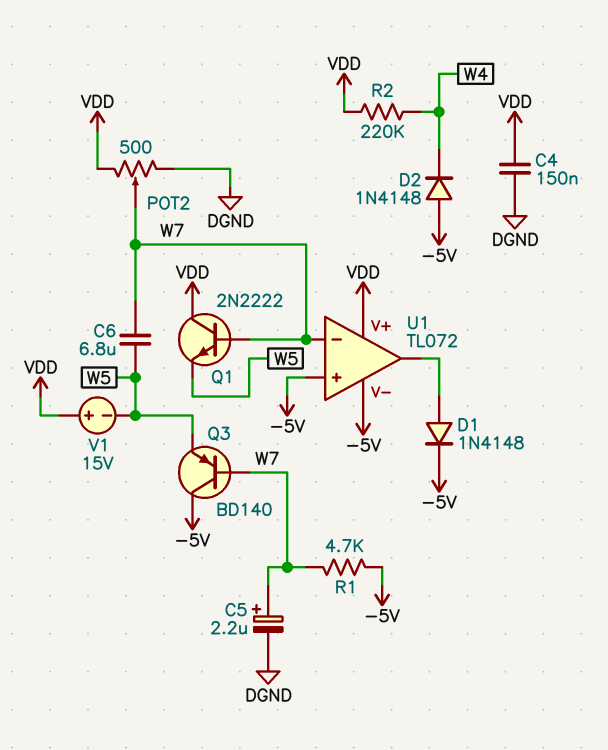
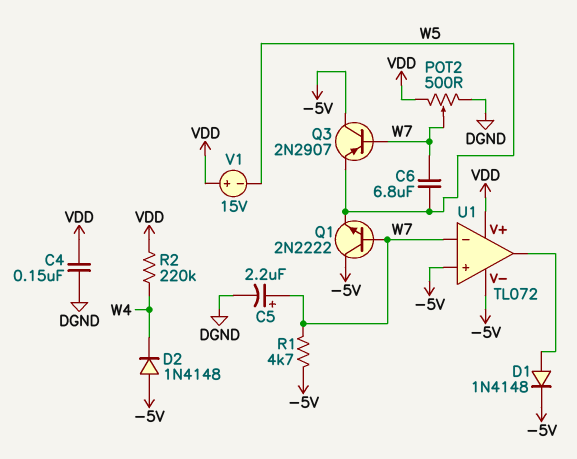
Q1: NPN 2N2222 (B W7, C VDD, E W5) -> NPN 2N2222 (B W7, C -5V, E W5)
Q3: PNP BD140 (B W7, C -5V, E W5) -> PNP 2N2907 (B W7, C -5V, E W5)

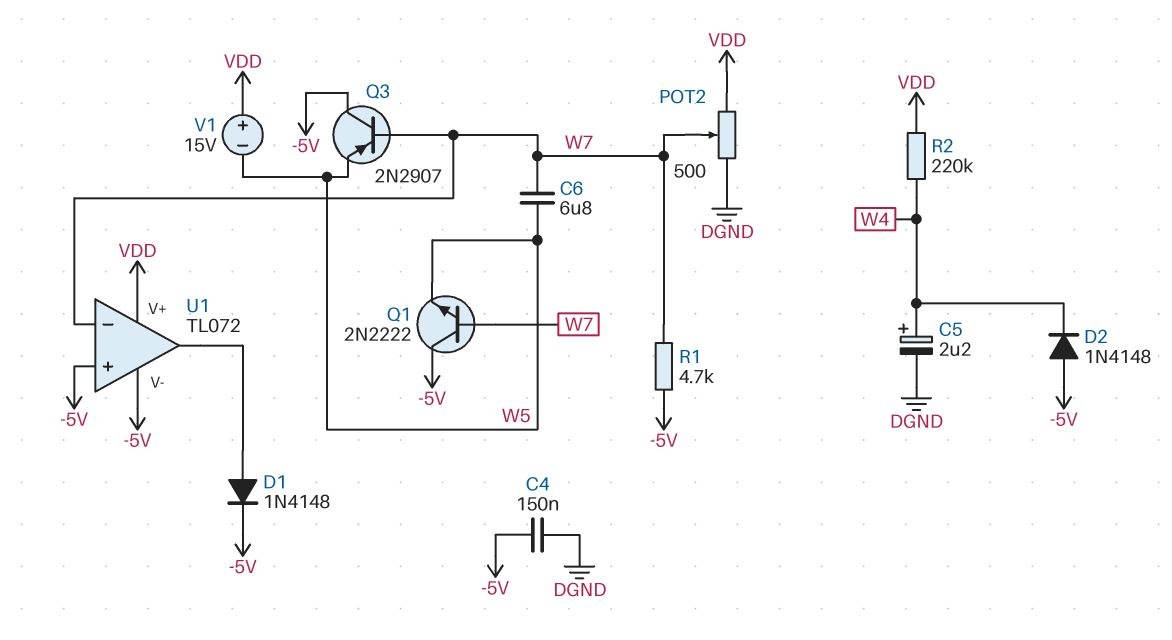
C4: 150nF (DGND, VDD) -> 150nF (-5V, DGND)
C5: 2.2uF (plus W7, minus DGND) -> 2.2uF (plus W4, minus DGND)

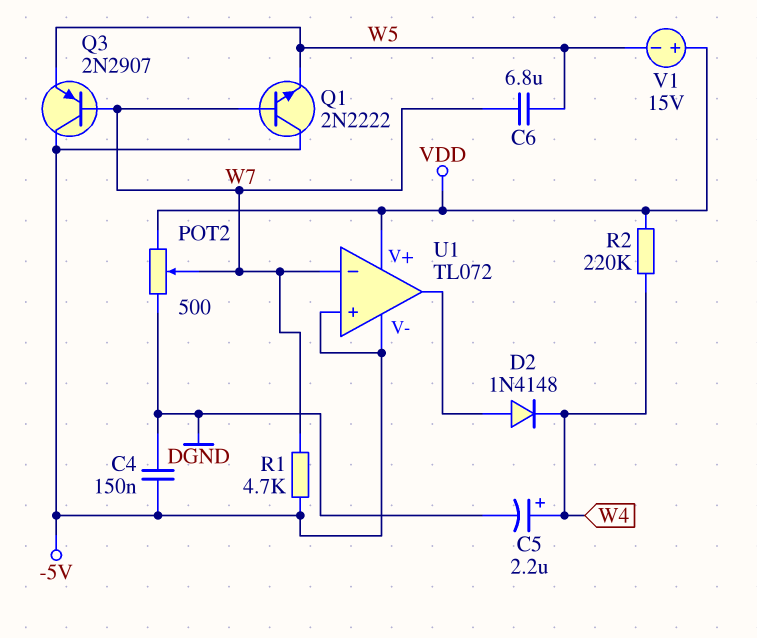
D1: diode 1N4148 (A U1/out, K -5V) -> none
D2: diode 1N4148 (A -5V, K W4) -> diode 1N4148 (A U1/out, K W4)

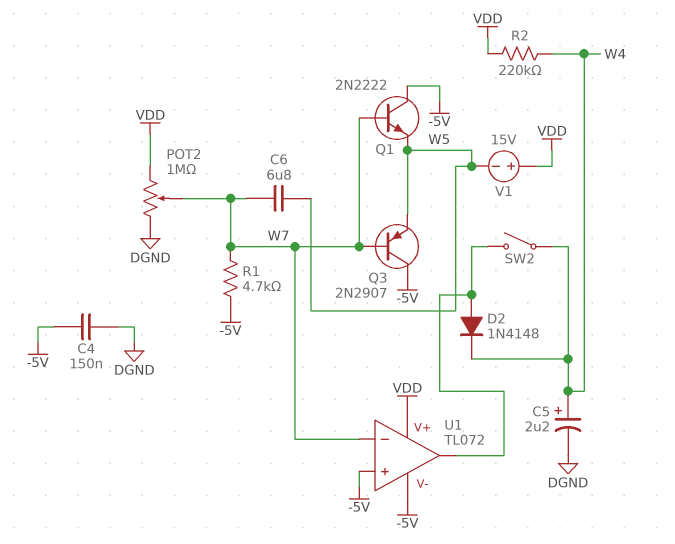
POT2: 500 (DGND, VDD, wiper W7) -> 1M (DGND, VDD, wiper W7)
SW2: none -> switch (U1/out, W4)

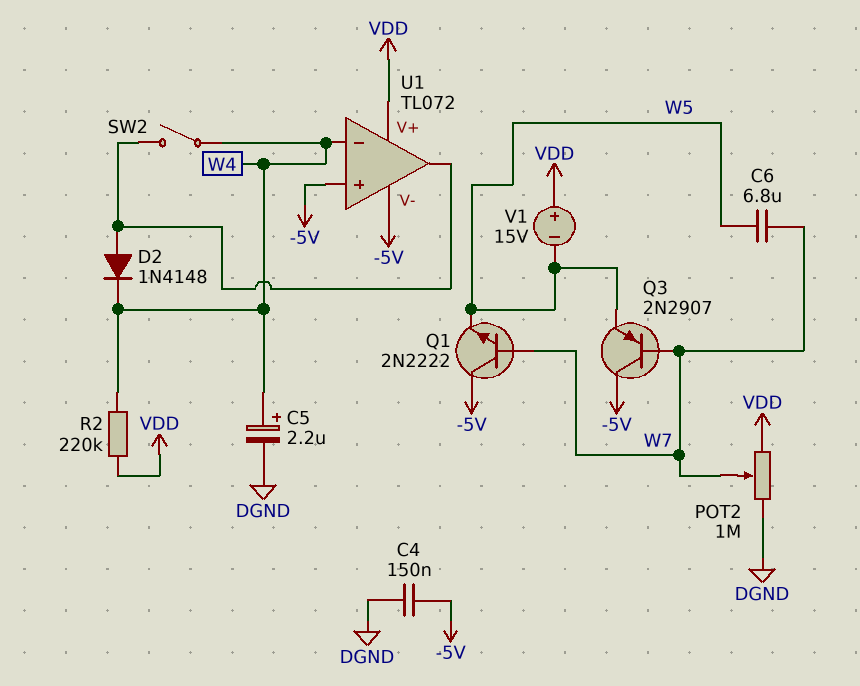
R1: 4.7k (-5V, W7) -> none
U1 pin in-: W7 -> W4

